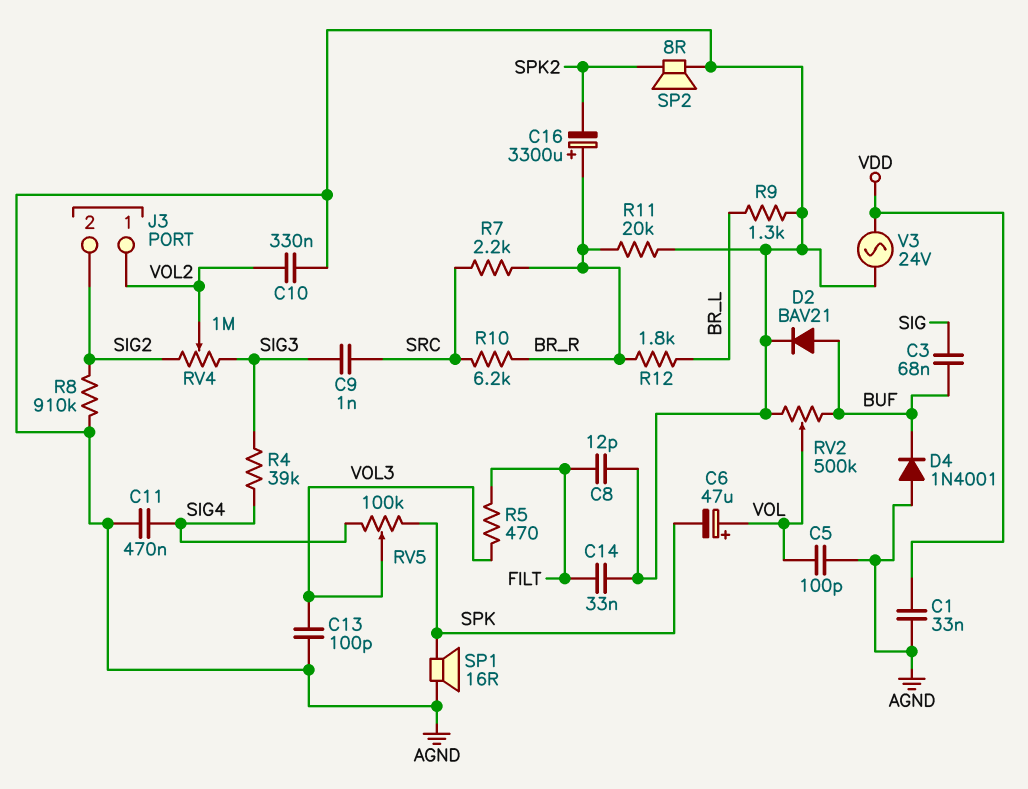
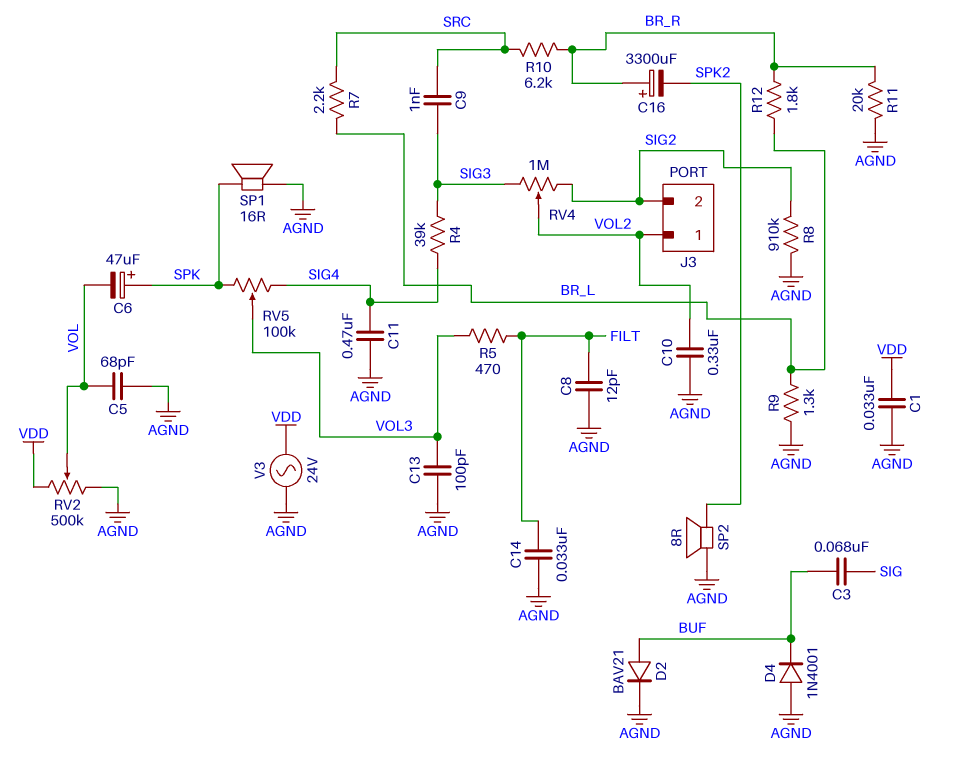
C5: 100pF (AGND, VOL) -> 68pF (AGND, VOL)
C6: 47uF (plus VOL, minus SPK) -> 47uF (plus SPK, minus VOL)
R7: 2.2k (BR_R, SRC) -> 2.2k (BR_L, SRC)
RV2: 500k (AGND, BUF, wiper VOL) -> 500k (AGND, VDD, wiper VOL)

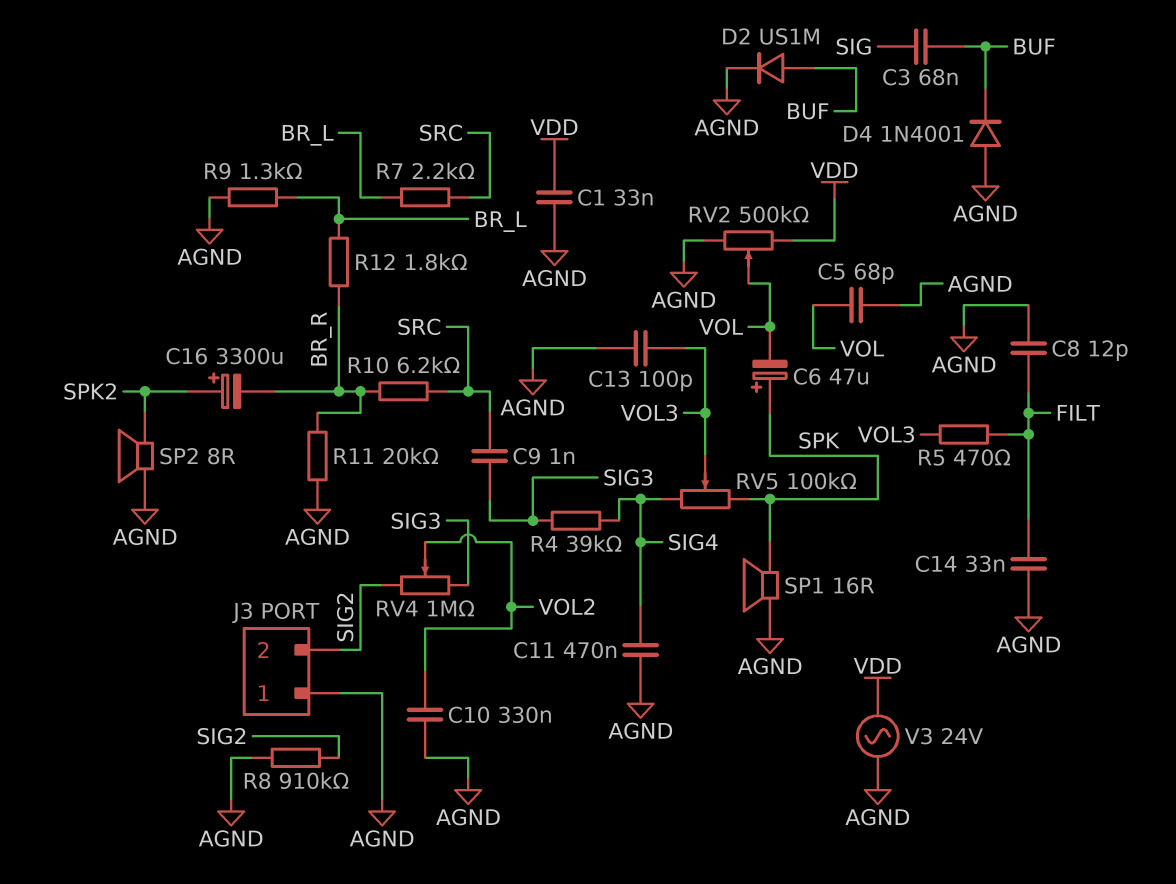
C16: 3300uF (plus BR_R, minus SPK2) -> 3300uF (plus SPK2, minus BR_R)
D2: diode BAV21 (A BUF, K AGND) -> diode US1M (A BUF, K AGND)
J3 pin 1: VOL2 -> AGND

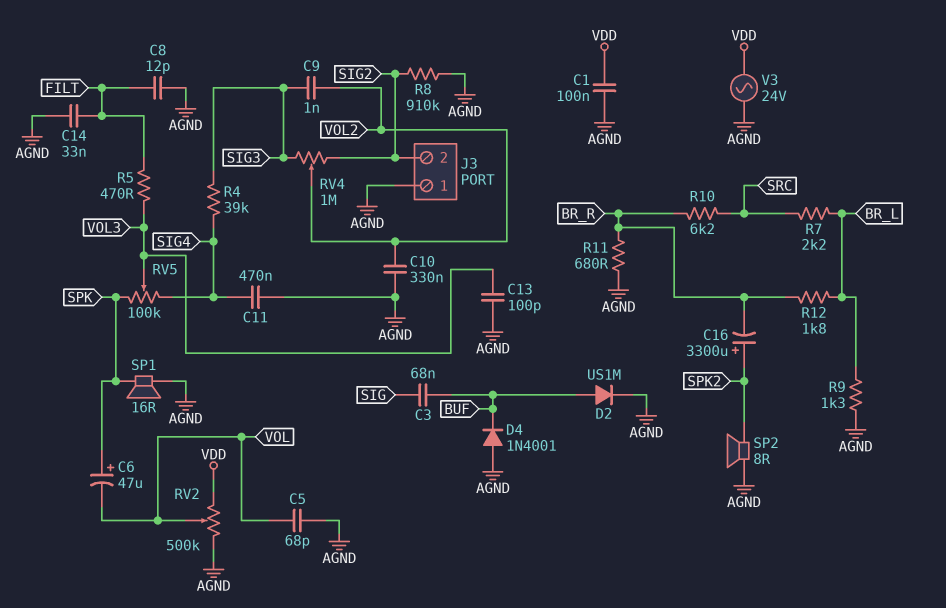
C1: 33nF (AGND, VDD) -> 100nF (AGND, VDD)
C9: 1nF (SIG3, SRC) -> 1nF (SIG3, VOL2)
R11: 20k (AGND, BR_R) -> 680 (AGND, BR_R)

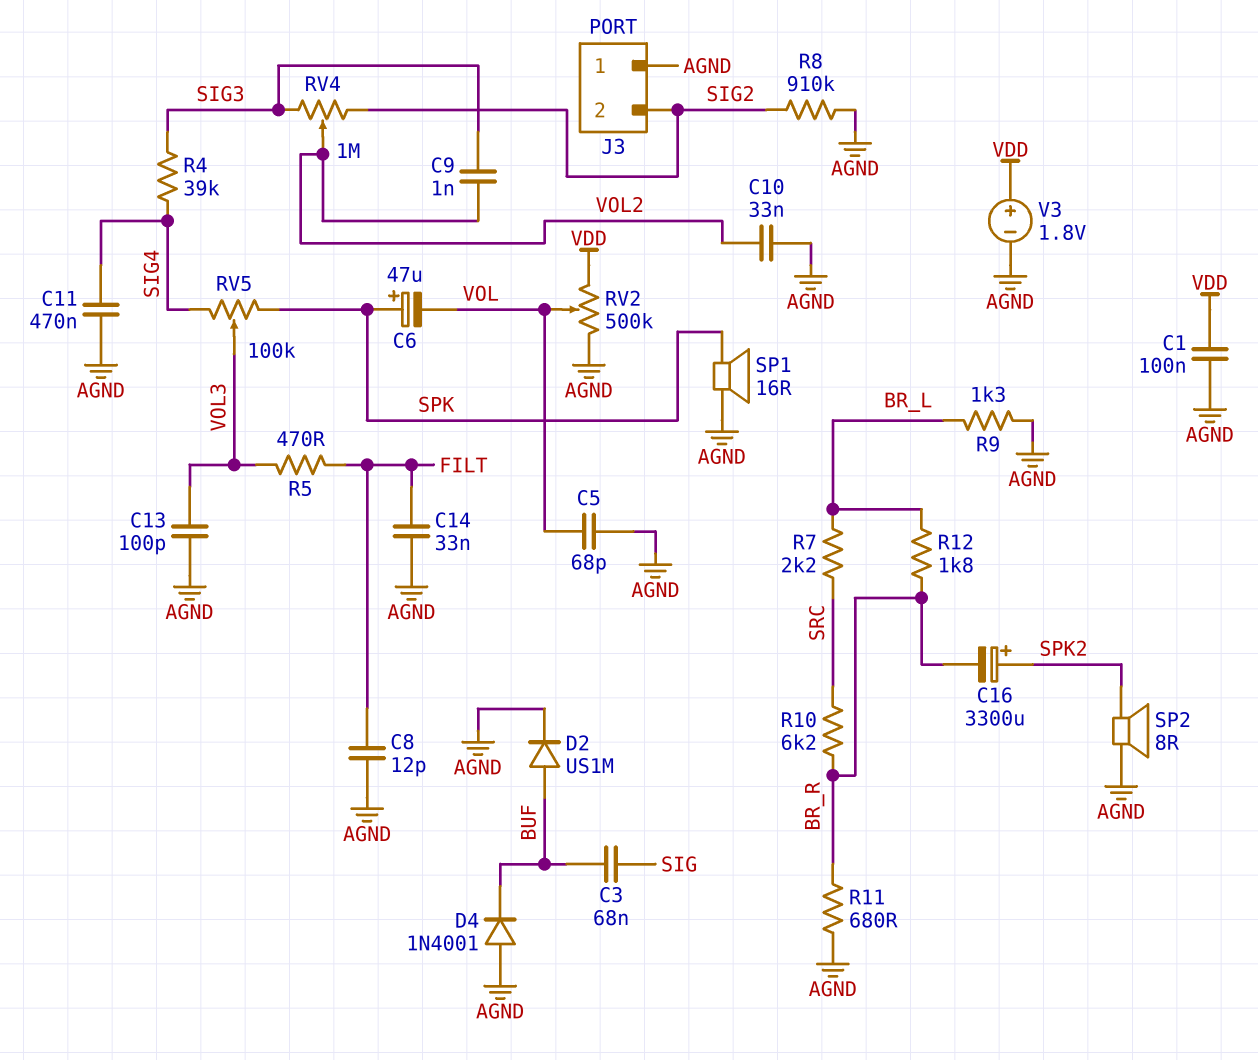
C10: 330nF (AGND, VOL2) -> 33nF (AGND, VOL2)
V3: AC 24V (AGND, VDD) -> 1.8V (plus VDD, minus AGND)

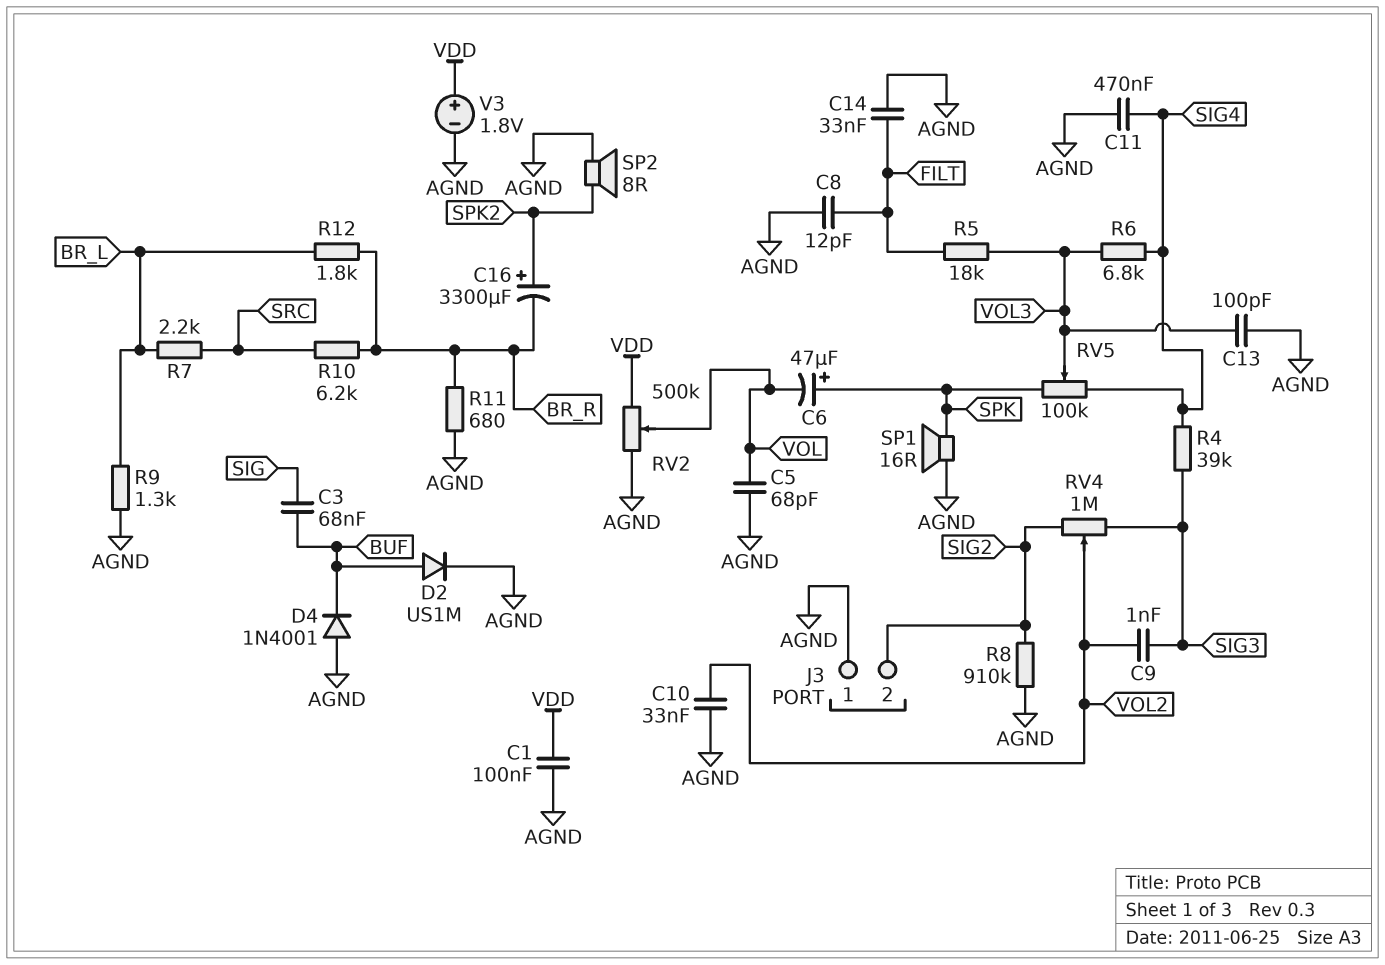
R5: 470 (FILT, VOL3) -> 18k (FILT, VOL3)
R6: none -> 6.8k (SIG4, VOL3)

